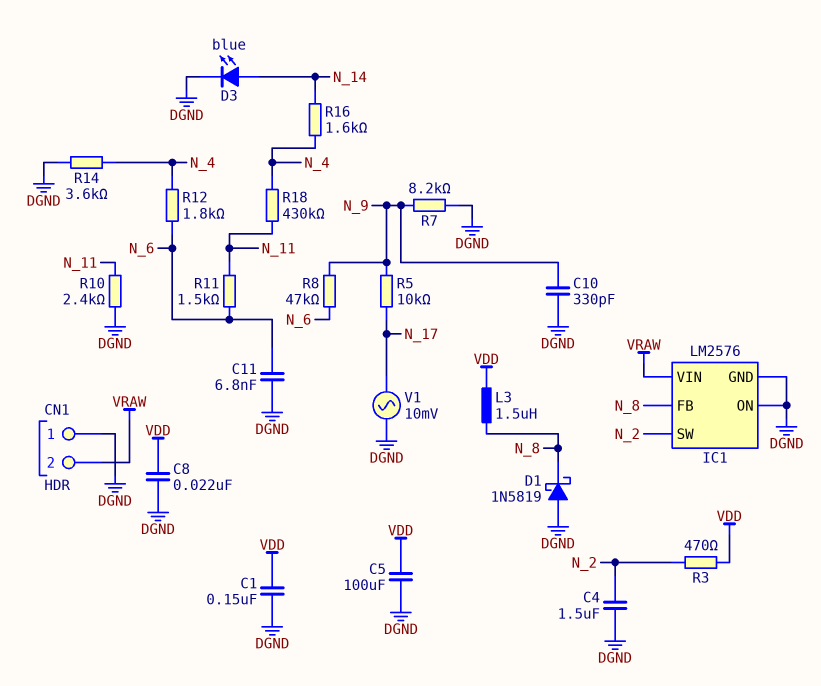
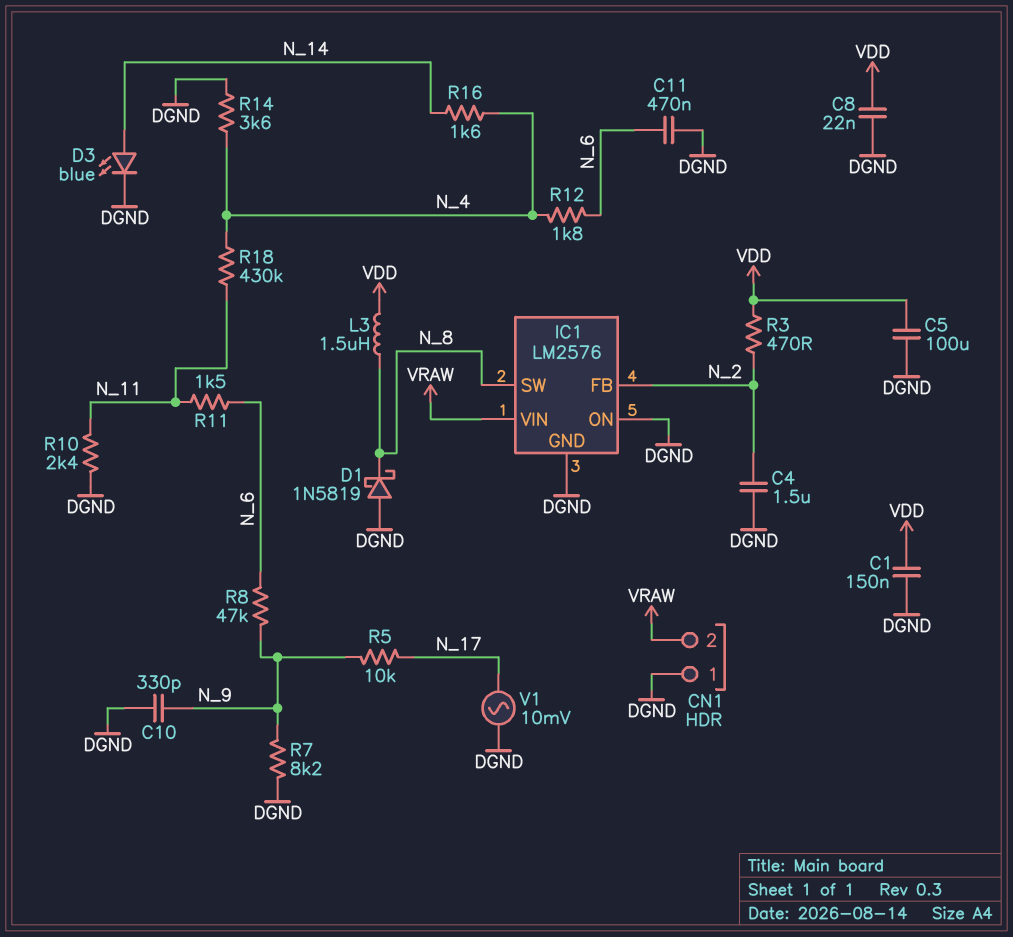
C11: 6.8nF (DGND, N_6) -> 470nF (DGND, N_6)
IC1 pin FB: N_8 -> N_2
IC1 pin SW: N_2 -> N_8

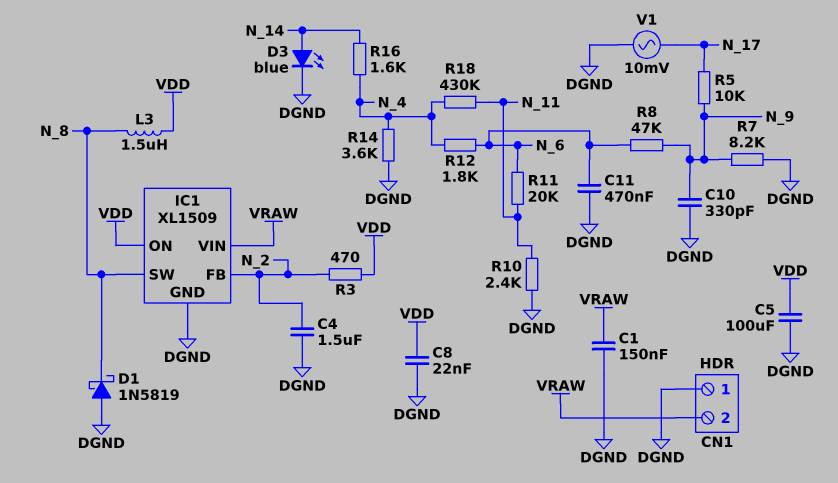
C1: 150nF (DGND, VDD) -> 150nF (DGND, VRAW)
IC1: LM2576 -> XL1509
IC1 pin ON: DGND -> VDD
R11: 1.5k (N_6, N_11) -> 20k (N_6, N_11)

